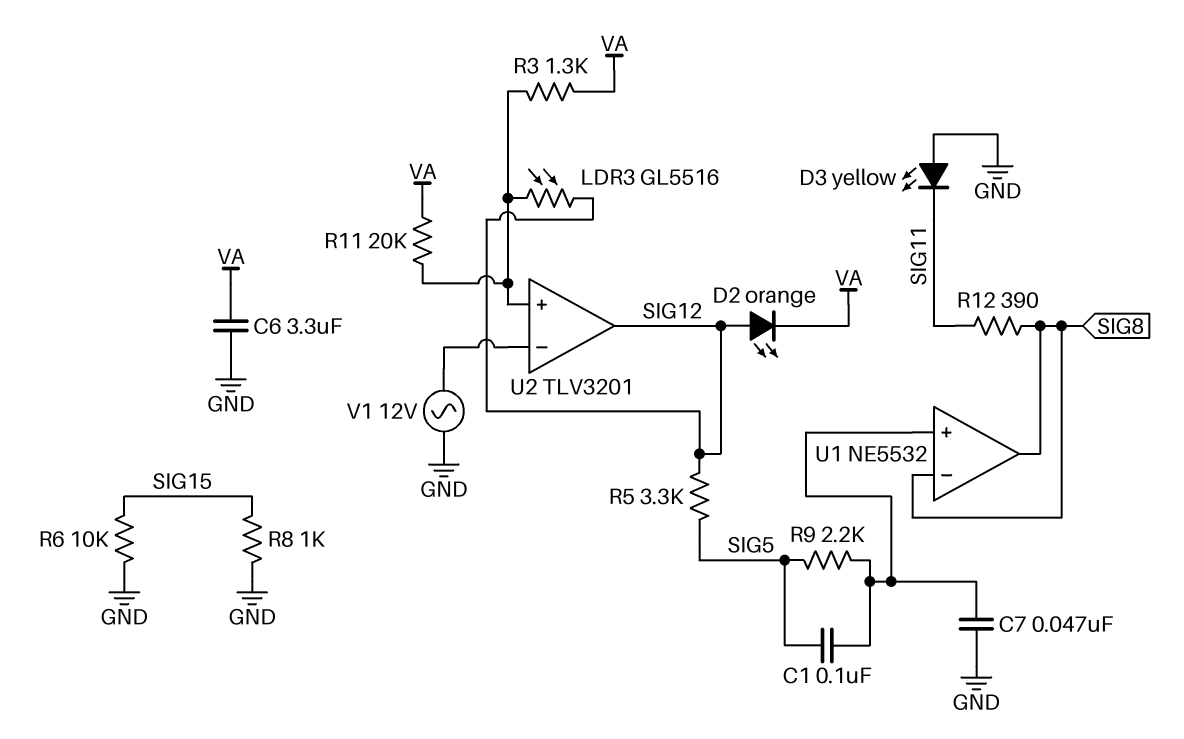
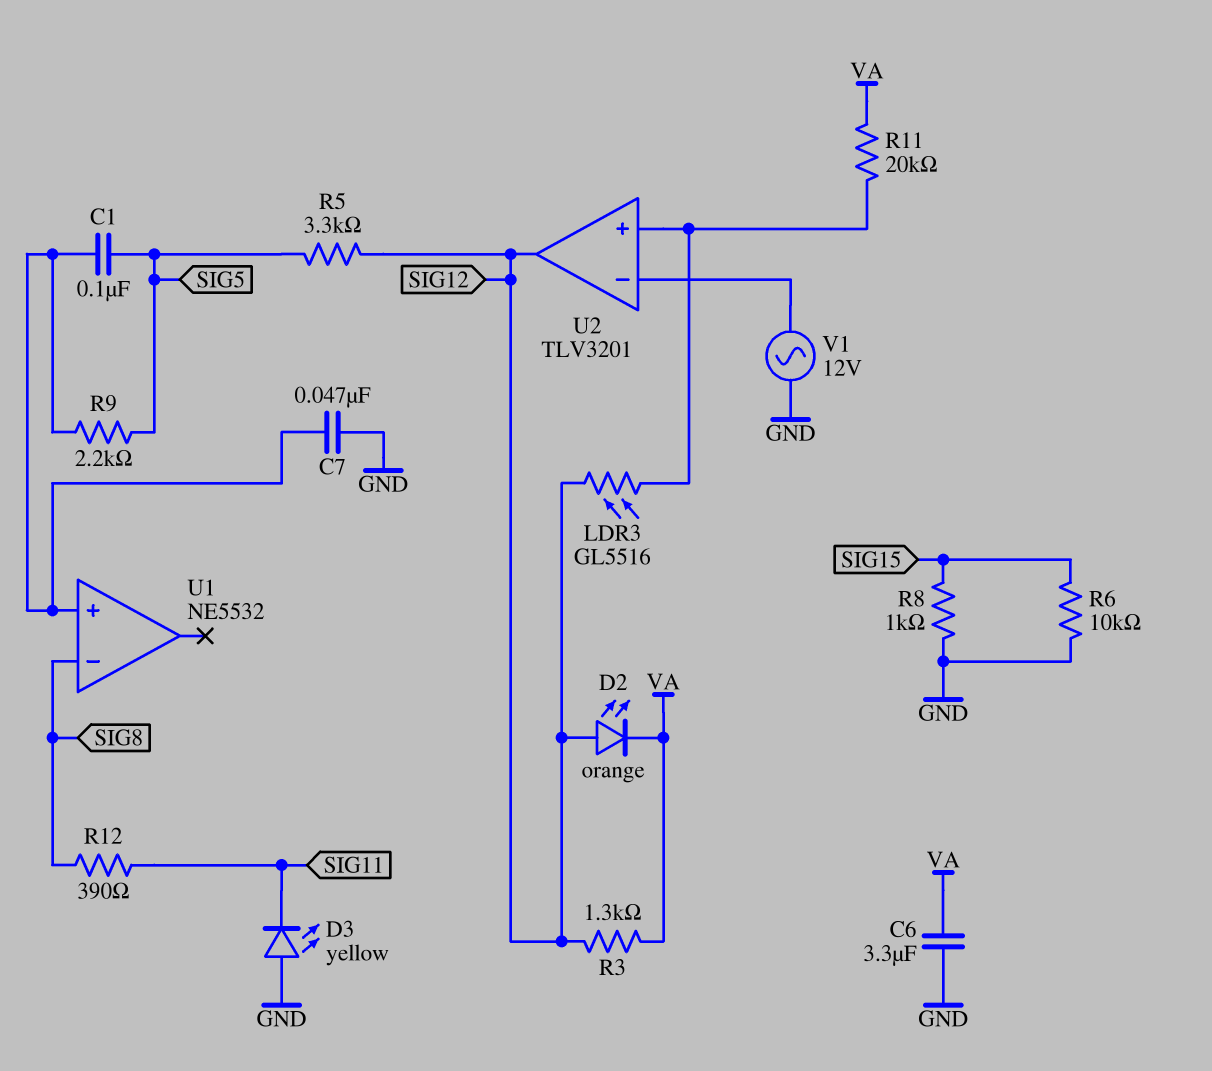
R3: 1.3k (U2/in+, VA) -> 1.3k (SIG12, VA)
U1 pin out: SIG8 -> none

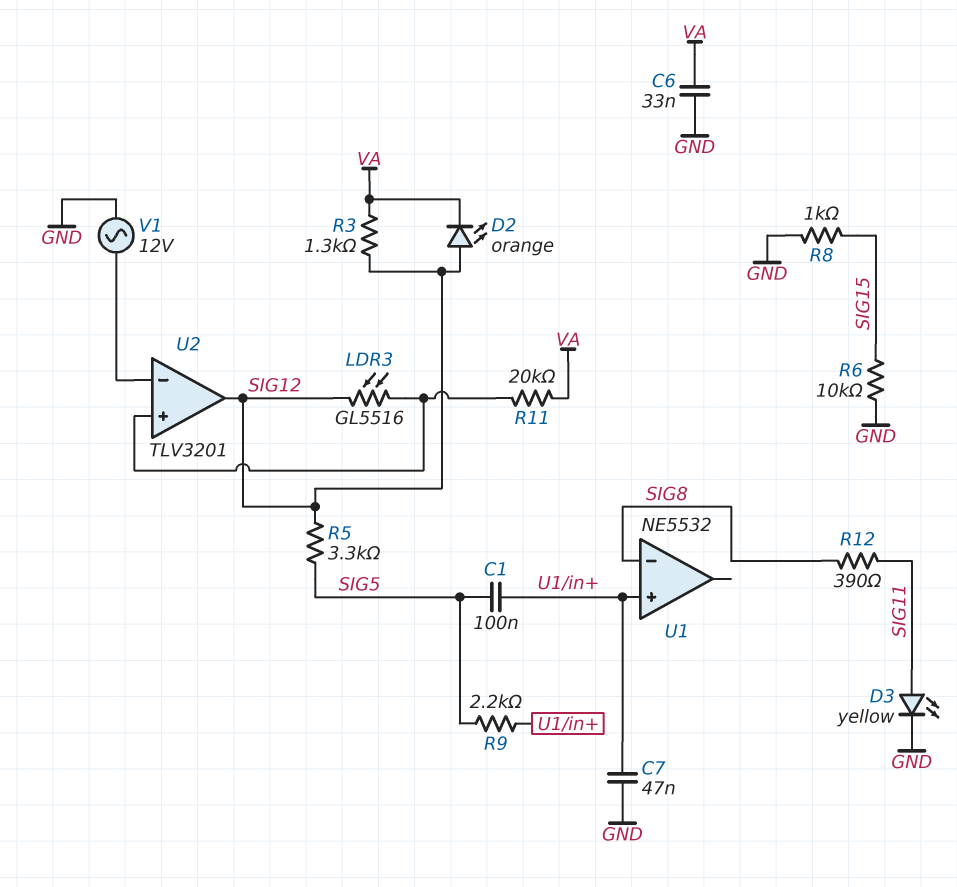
C6: 3.3uF (GND, VA) -> 33nF (GND, VA)
D3: LED yellow (A GND, K SIG11) -> LED yellow (A SIG11, K GND)

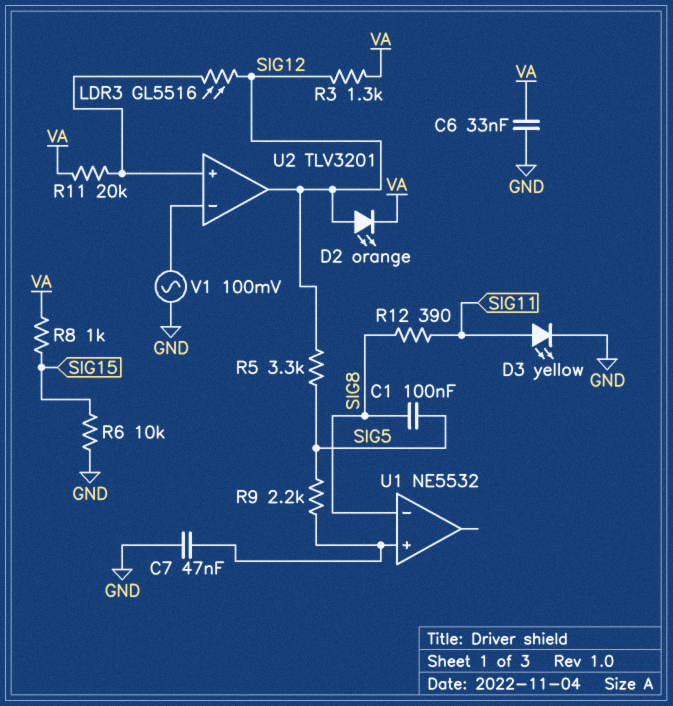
C1: 100nF (SIG5, U1/in+) -> 100nF (SIG5, SIG8)
R8: 1k (GND, SIG15) -> 1k (SIG15, VA)
V1: AC 12V (GND, U2/in-) -> AC 100mV (GND, U2/in-)

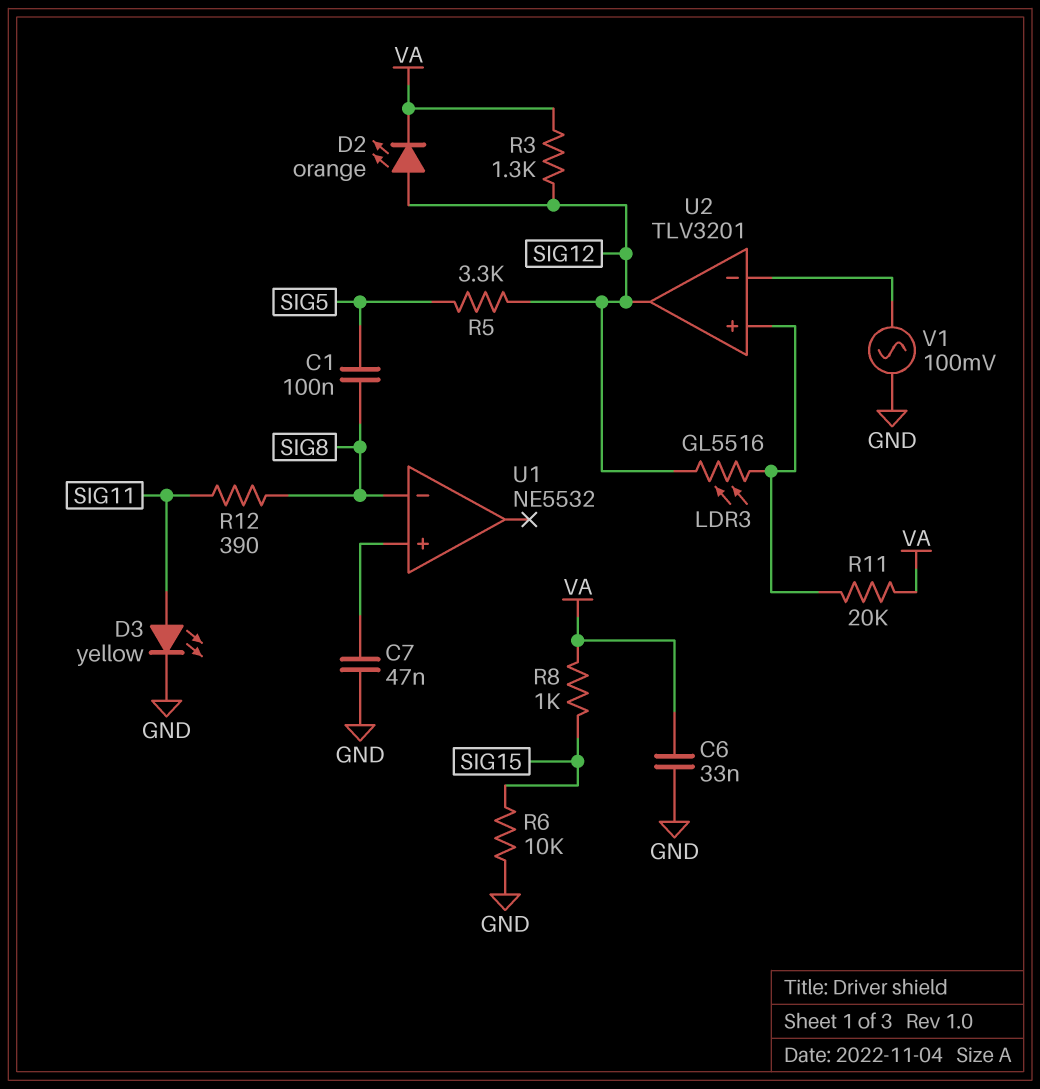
R9: 2.2k (SIG5, U1/in+) -> none

